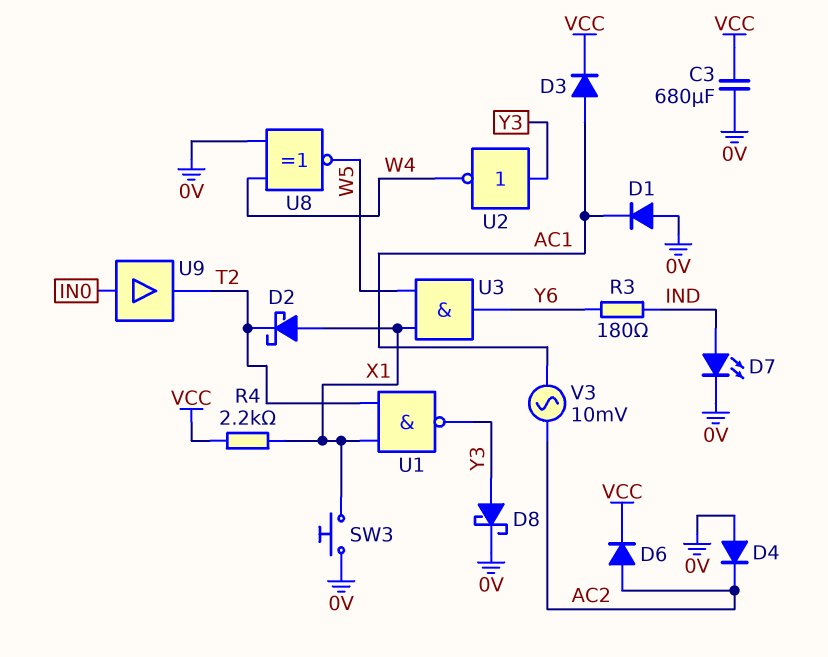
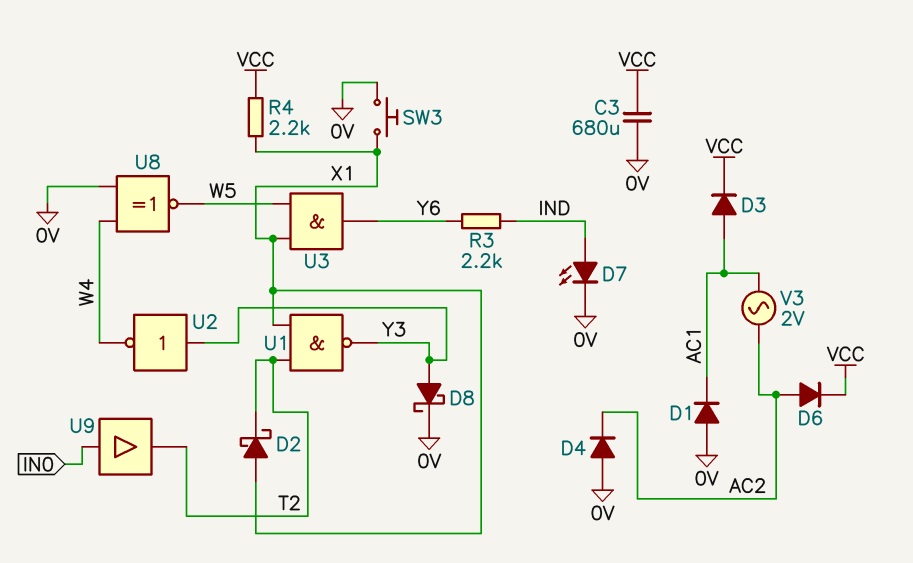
R3: 180 (IND, Y6) -> 2.2k (IND, Y6)
V3: AC 10mV (AC1, AC2) -> AC 2V (AC1, AC2)

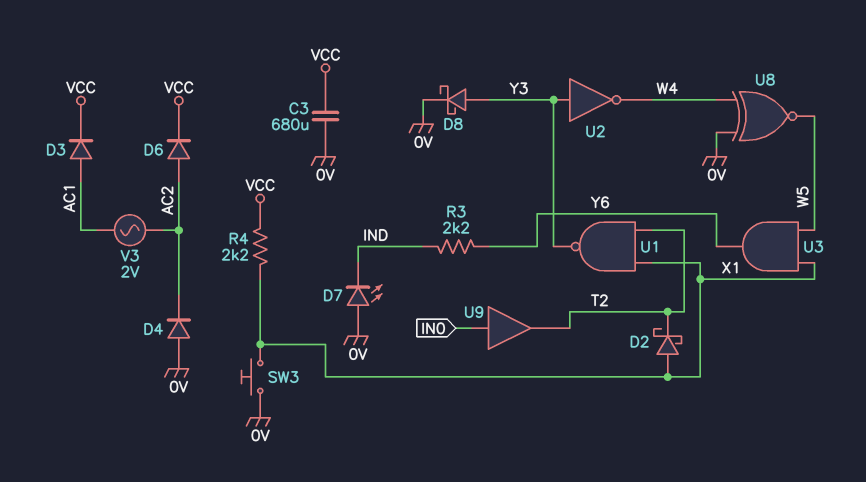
D1: diode (A 0V, K AC1) -> none
D7: LED (A IND, K 0V) -> LED (A 0V, K IND)

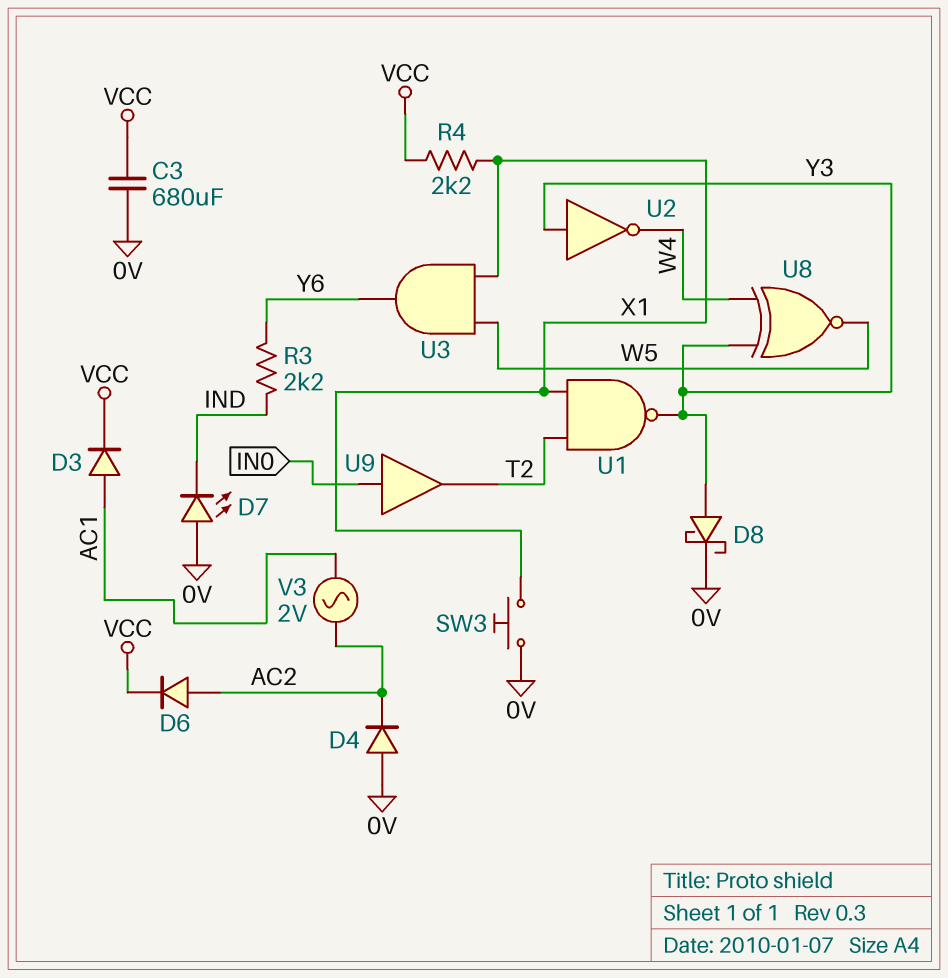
D2: schottky (A X1, K T2) -> none
U8: XNOR (in 0V, in W4, out W5) -> XNOR (in W4, in Y3, out W5)

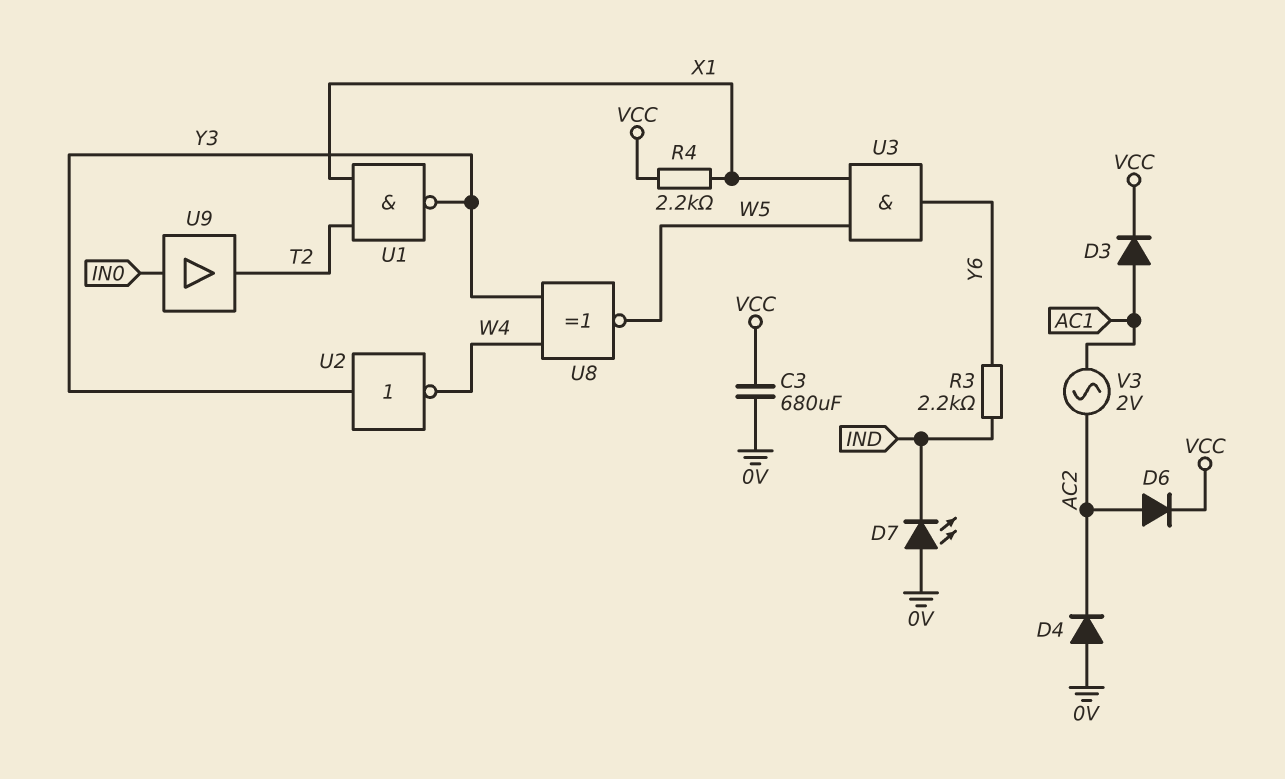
D8: schottky (A Y3, K 0V) -> none
SW3: button (0V, X1) -> none

